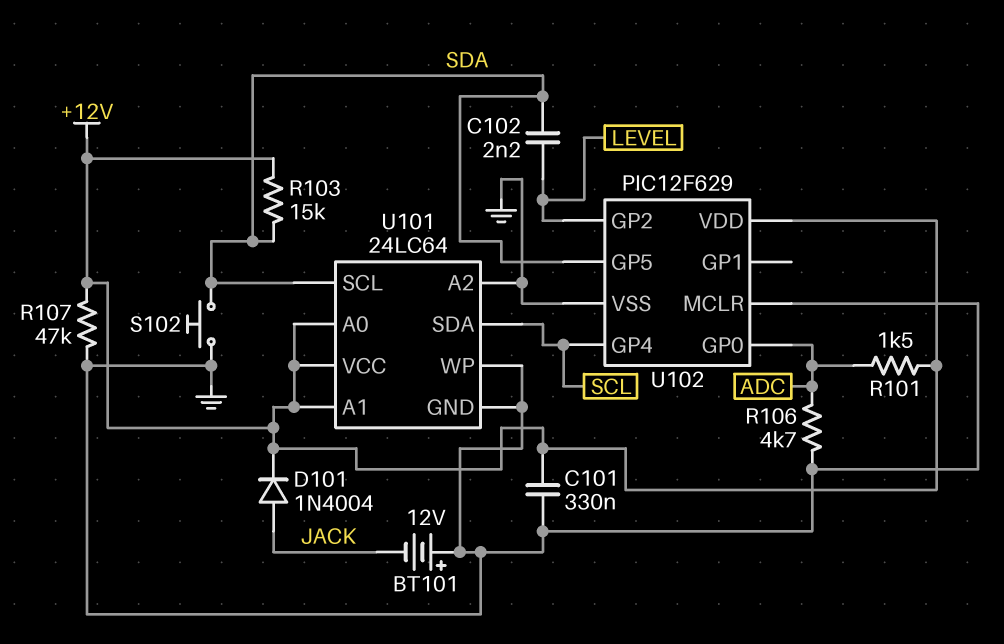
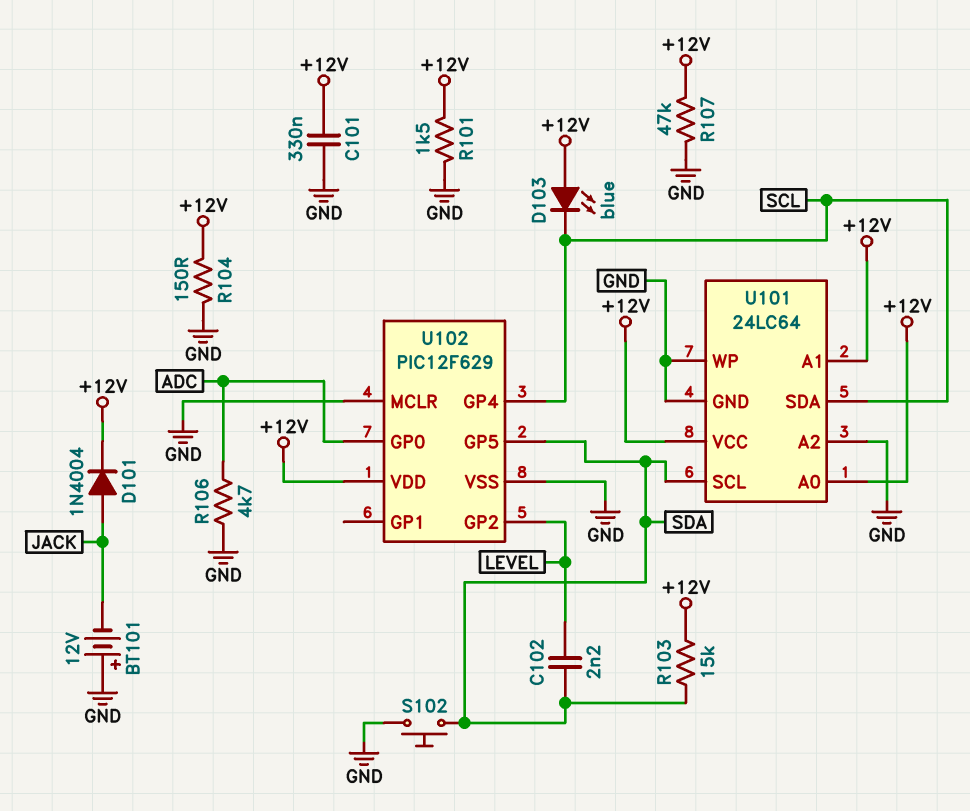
D103: none -> LED blue (A +12V, K SCL)
R101: 1.5k (+12V, ADC) -> 1.5k (+12V, GND)
R104: none -> 150 (+12V, GND)

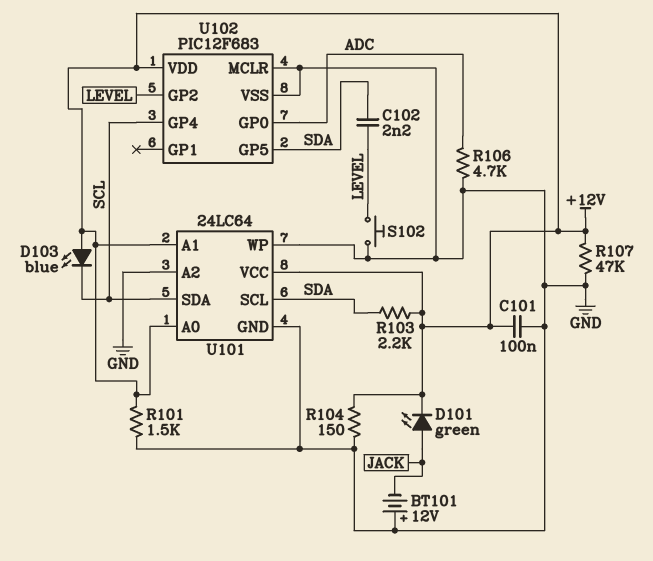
C101: 330nF (+12V, GND) -> 100nF (+12V, GND)
D101: diode 1N4004 (A JACK, K +12V) -> LED green (A JACK, K +12V)
R103: 15k (+12V, SDA) -> 2.2k (+12V, SDA)
S102: button (GND, SDA) -> button (GND, LEVEL)
U102: PIC12F629 -> PIC12F683

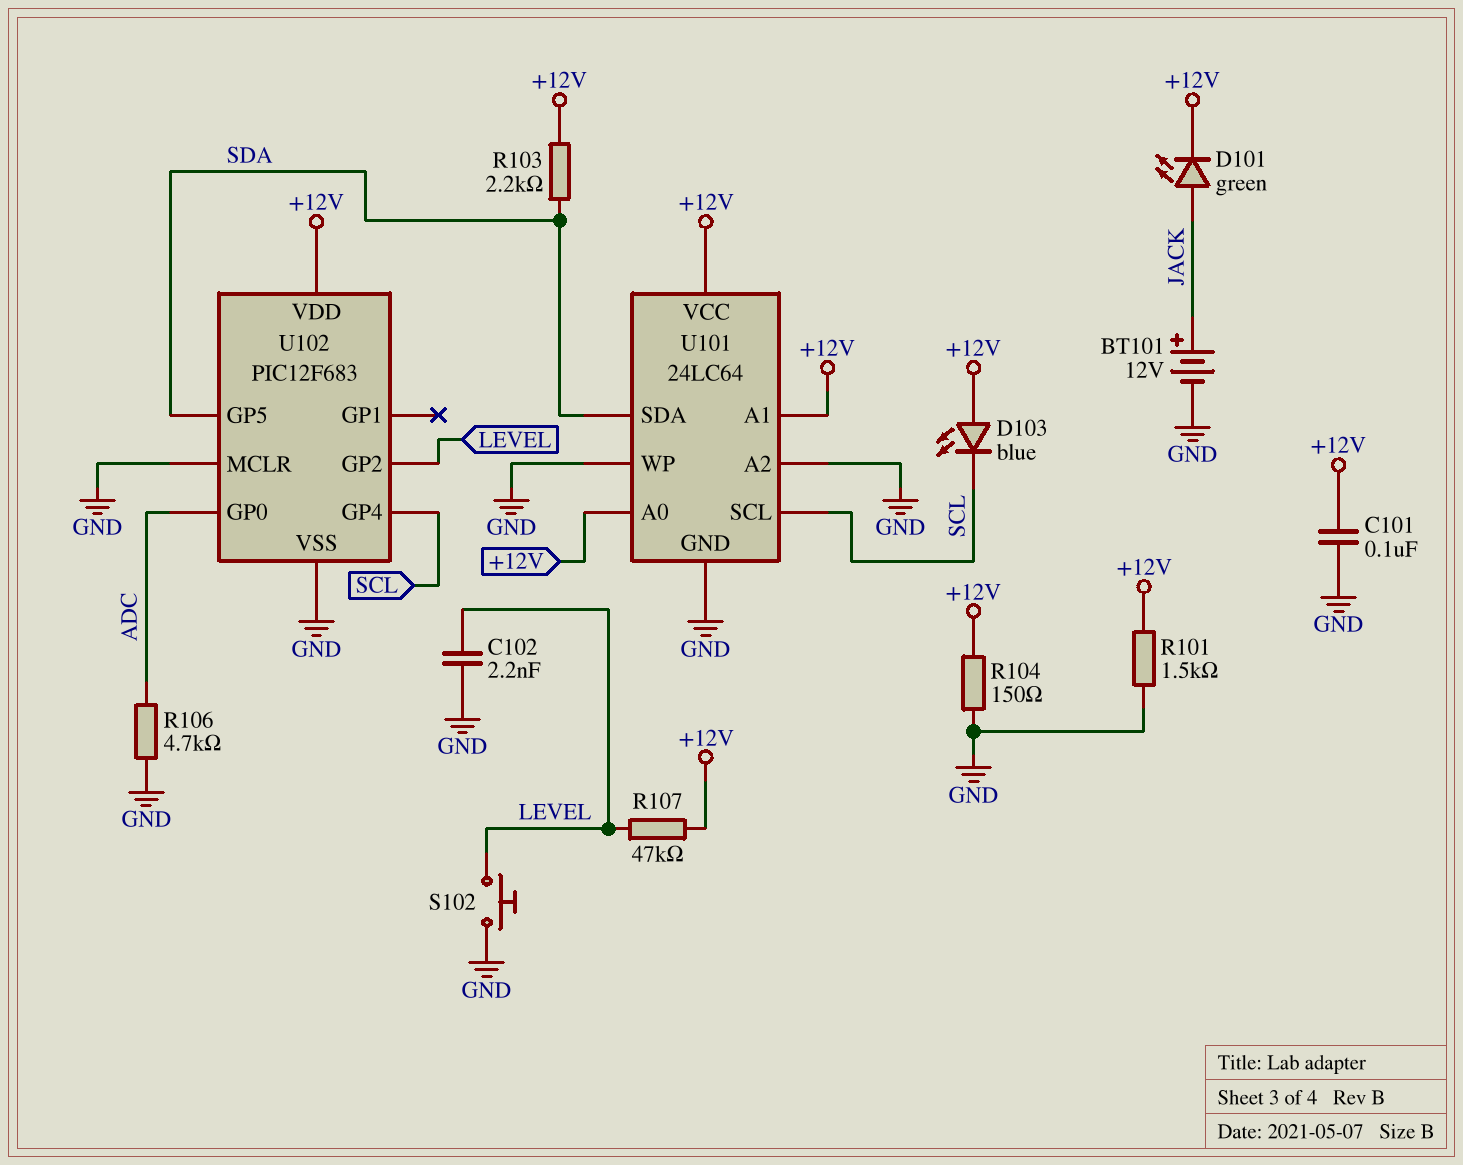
BT101: 12V (plus GND, minus JACK) -> 12V (plus JACK, minus GND)
C102: 2.2nF (LEVEL, SDA) -> 2.2nF (GND, LEVEL)
R107: 47k (+12V, GND) -> 47k (+12V, LEVEL)
U101 pin SCL: SDA -> SCL
U101 pin SDA: SCL -> SDA

